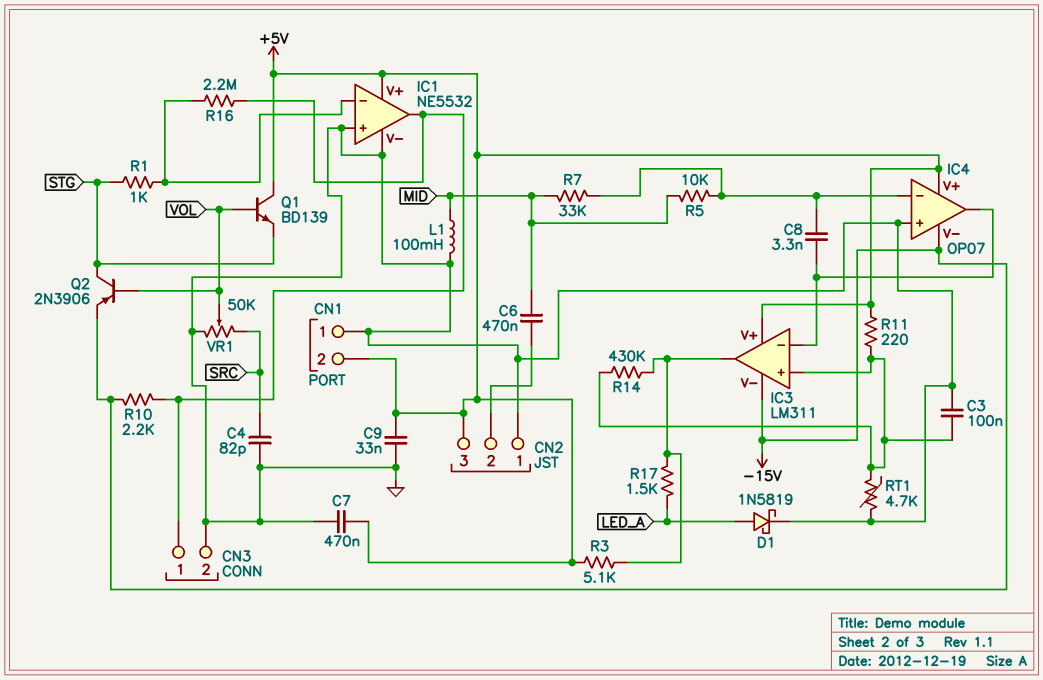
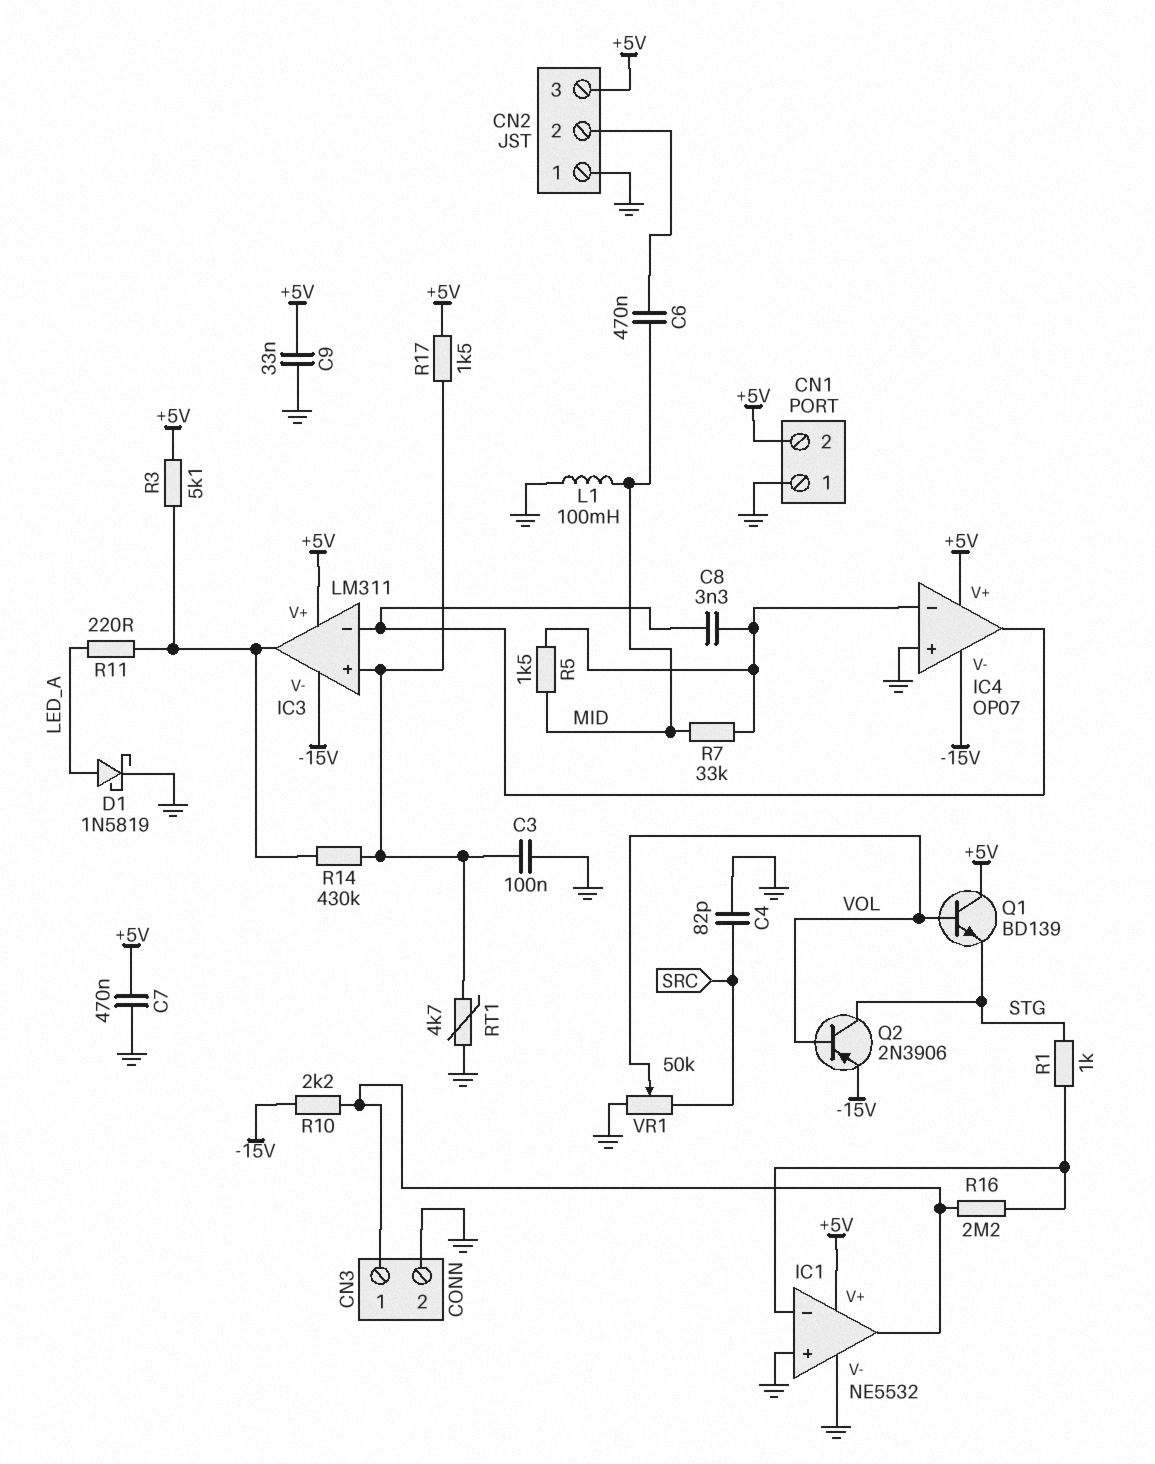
R5: 10k (IC4/in-, MID) -> 1.5k (IC4/in-, MID)
R11: 220 (+5V, IC3/in+) -> 220 (IC3/out, LED_A)
R17: 1.5k (IC3/out, LED_A) -> 1.5k (+5V, IC3/in+)

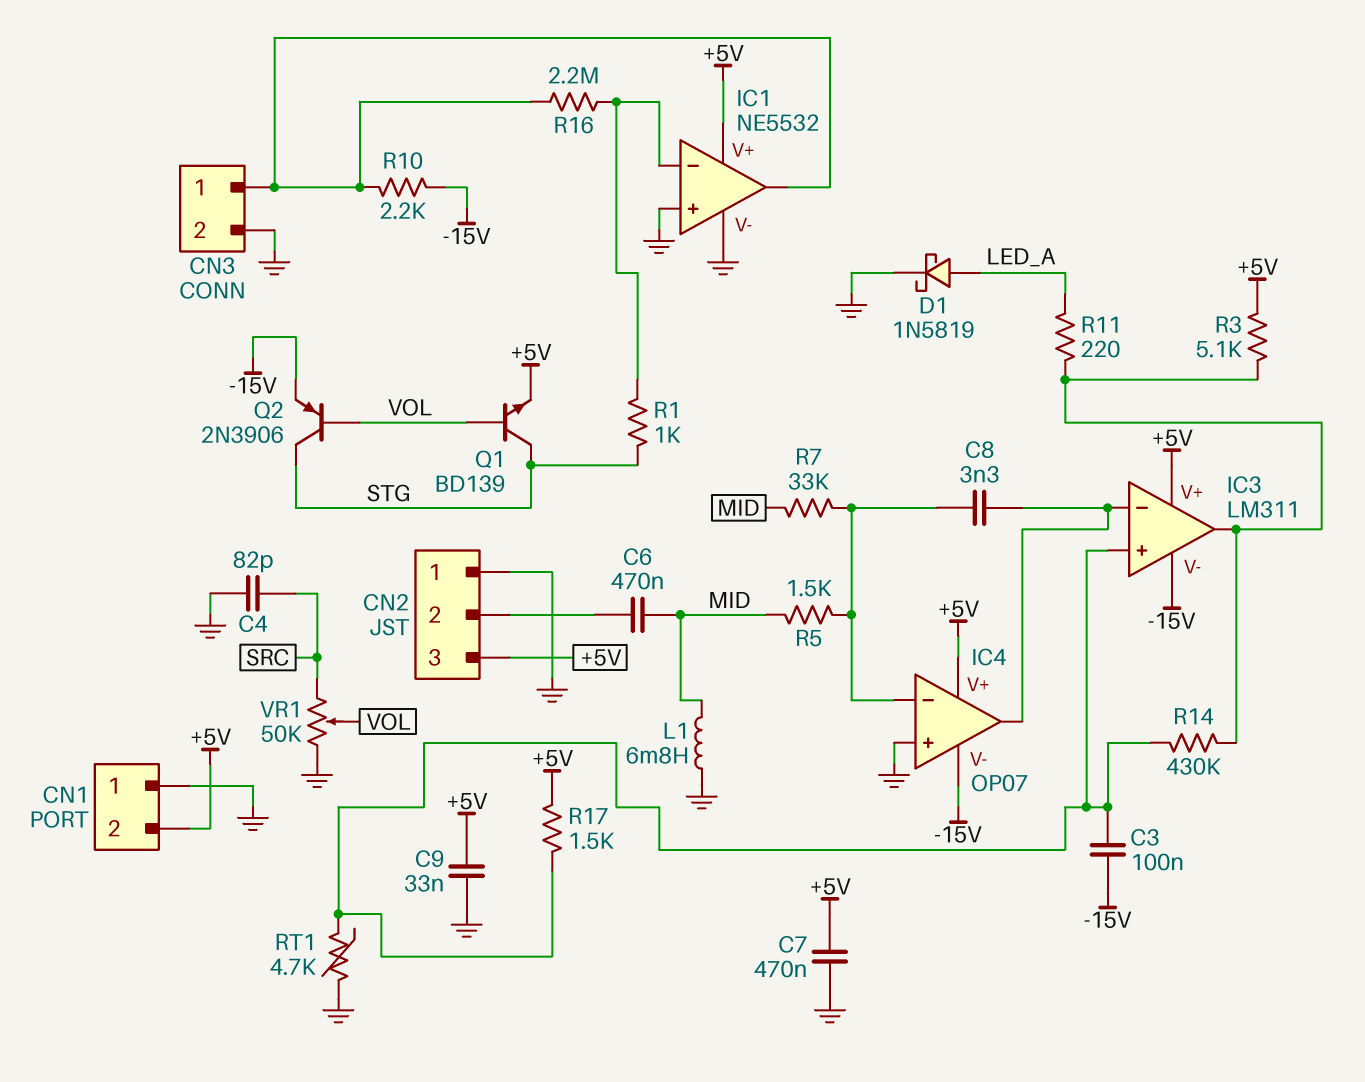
C3: 100nF (GND, IC3/in+) -> 100nF (-15V, IC3/in+)
L1: 100mH (GND, MID) -> 6.8mH (GND, MID)
Q1: NPN BD139 (B VOL, C +5V, E STG) -> NPN BD139 (B VOL, C STG, E +5V)

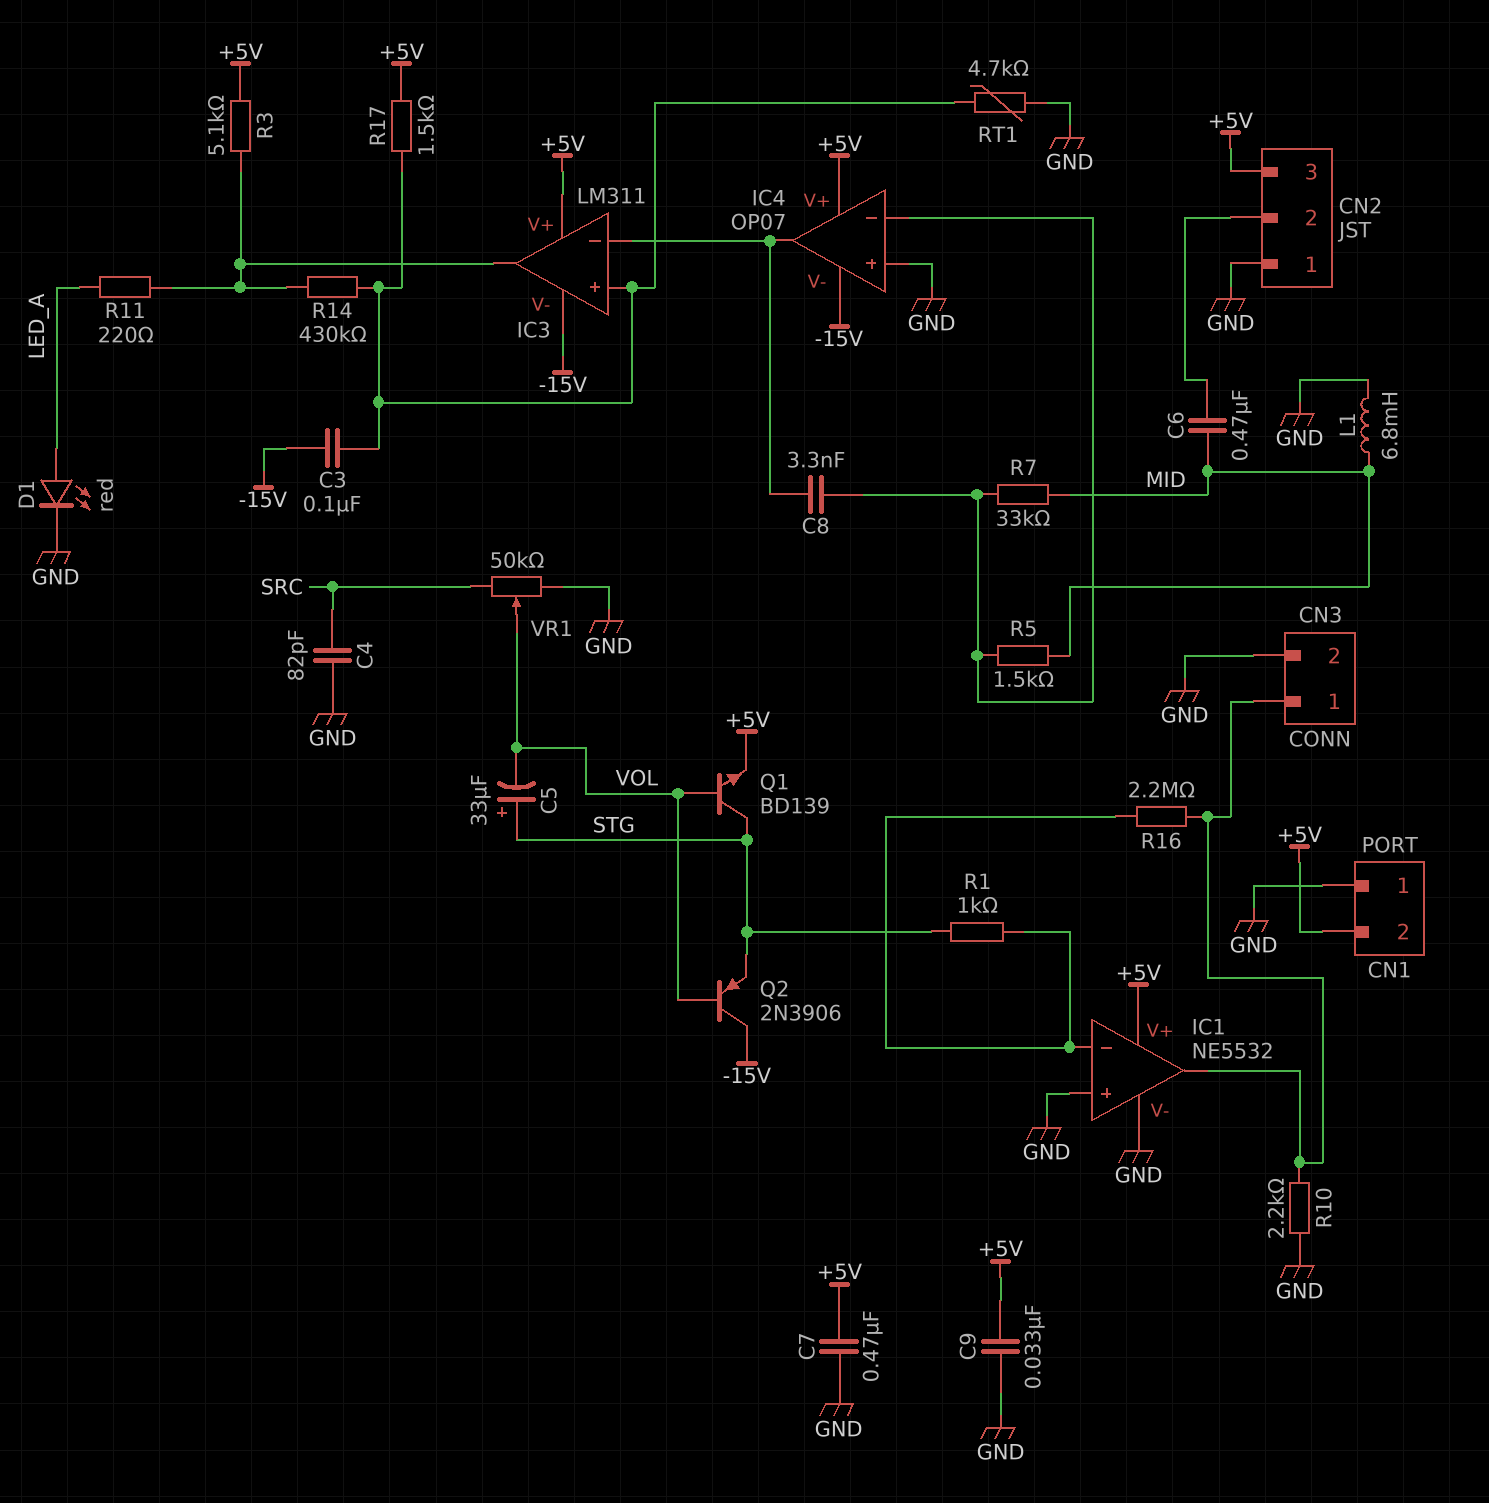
C5: none -> 33uF (plus STG, minus VOL)
D1: schottky 1N5819 (A LED_A, K GND) -> LED red (A LED_A, K GND)
Q2: PNP 2N3906 (B VOL, C STG, E -15V) -> PNP 2N3906 (B VOL, C -15V, E STG)
R10: 2.2k (-15V, CN3/1) -> 2.2k (CN3/1, GND)

